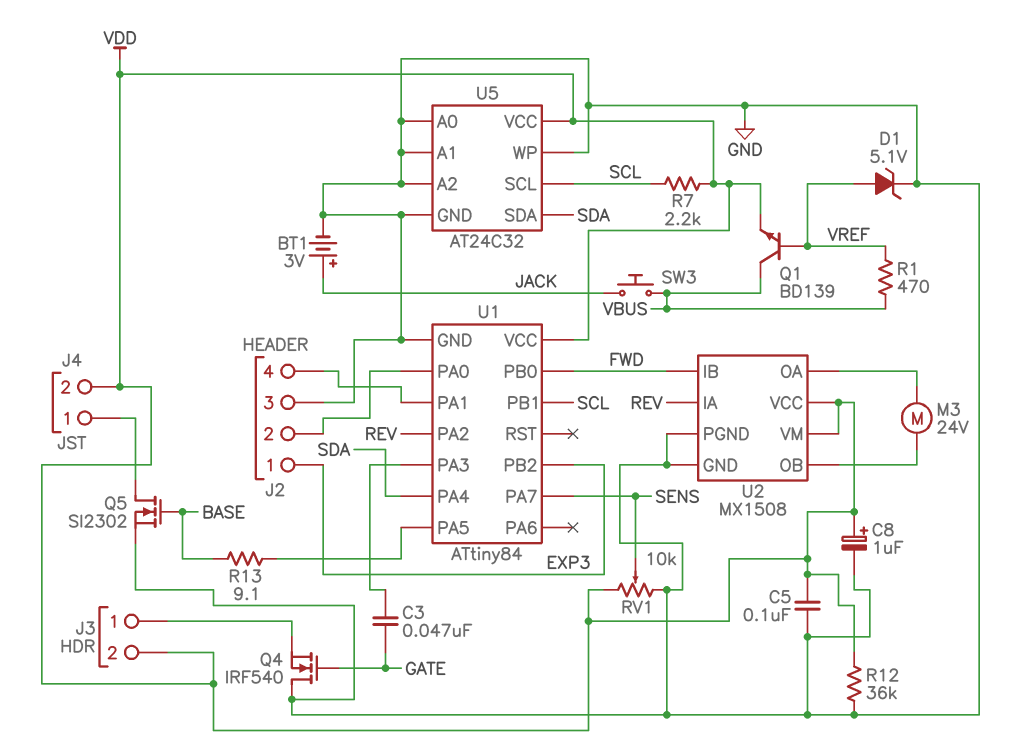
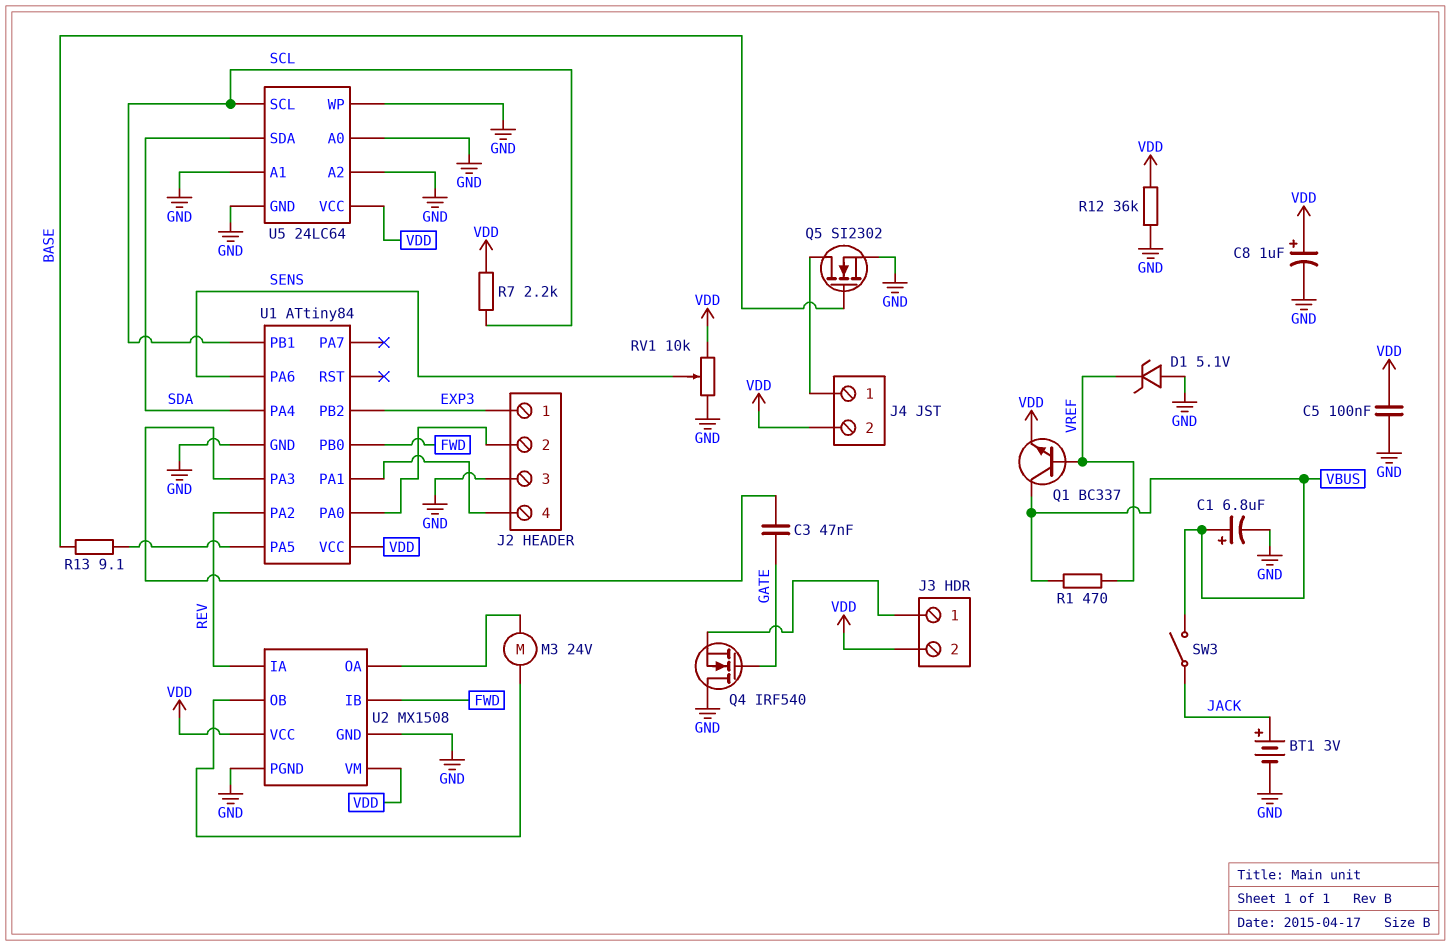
C1: none -> 6.8uF (plus VBUS, minus GND)
D1: zener 5.1V (A VREF, K GND) -> zener 5.1V (A GND, K VREF)
Q1: NPN BD139 (B VREF, C VBUS, E VDD) -> NPN BC337 (B VREF, C VBUS, E VDD)
SW3: button (JACK, VBUS) -> switch (JACK, VBUS)
U1 pin PA6: none -> SENS
U1 pin PA7: SENS -> none
U5: AT24C32 -> 24LC64

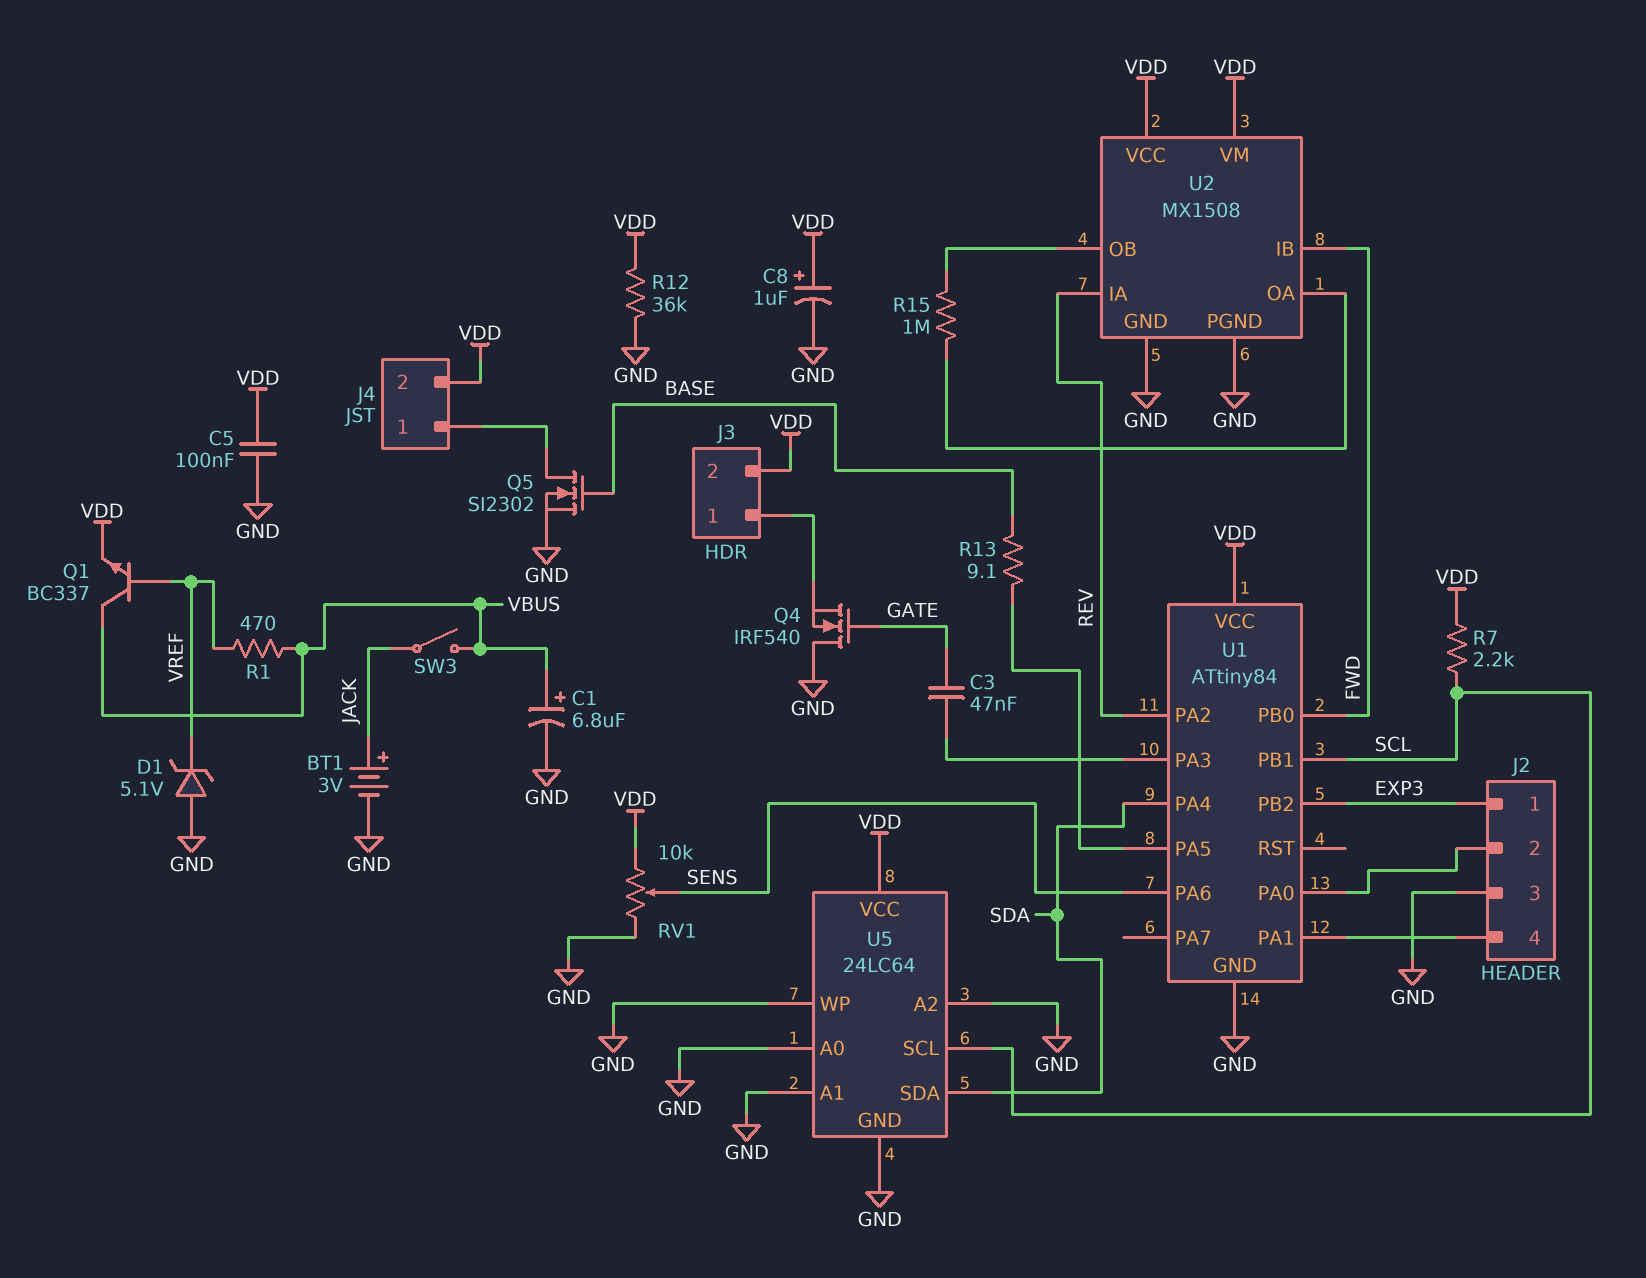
M3: motor 24V (U2/OA, U2/OB) -> none
R15: none -> 1M (U2/OA, U2/OB)

